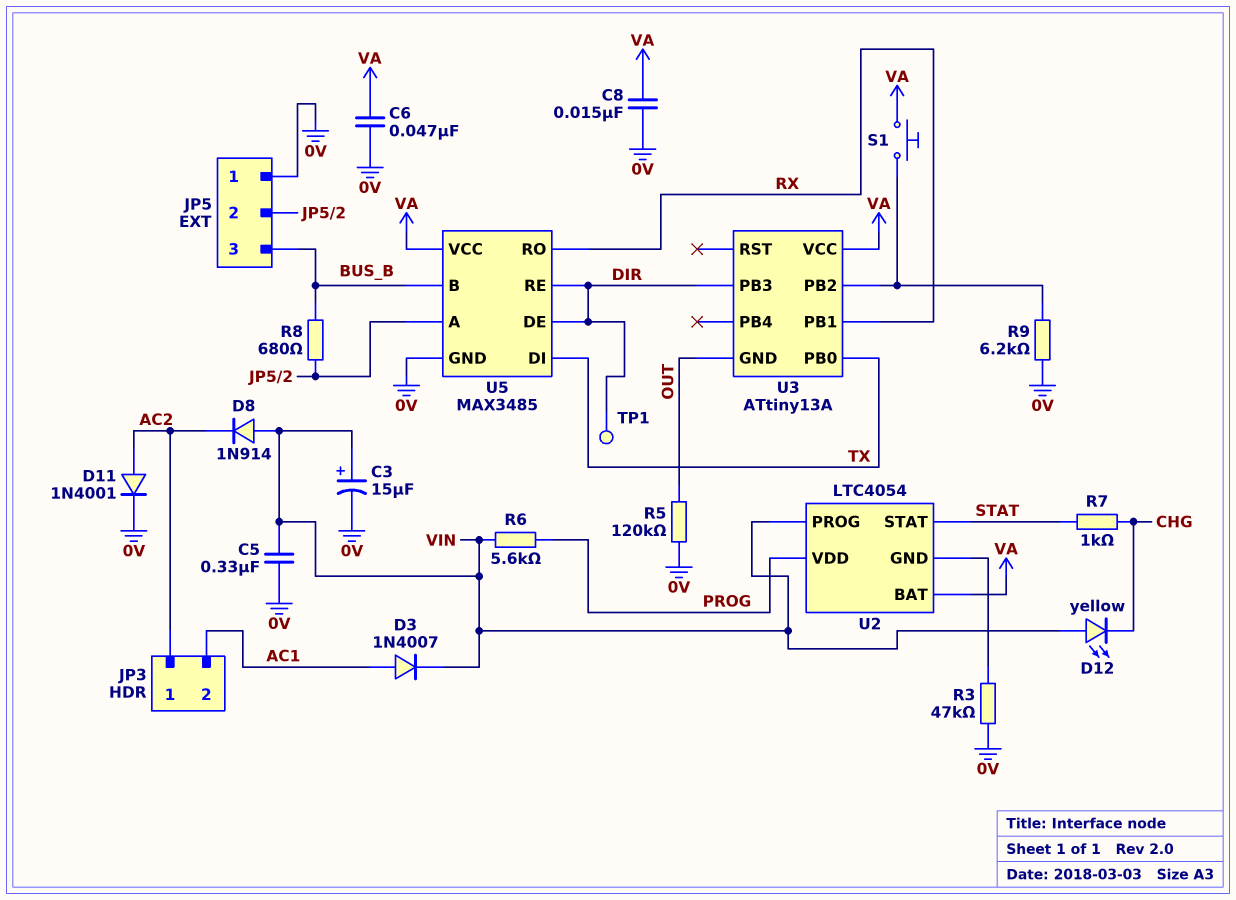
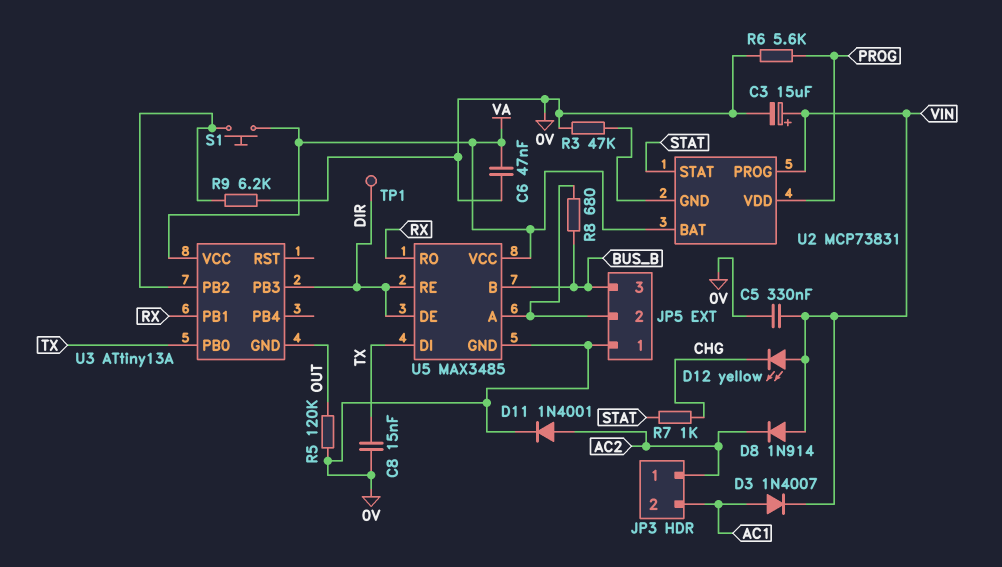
C8: 15nF (0V, VA) -> 15nF (0V, TX)
R6: 5.6k (PROG, VIN) -> 5.6k (0V, PROG)
U2: LTC4054 -> MCP73831

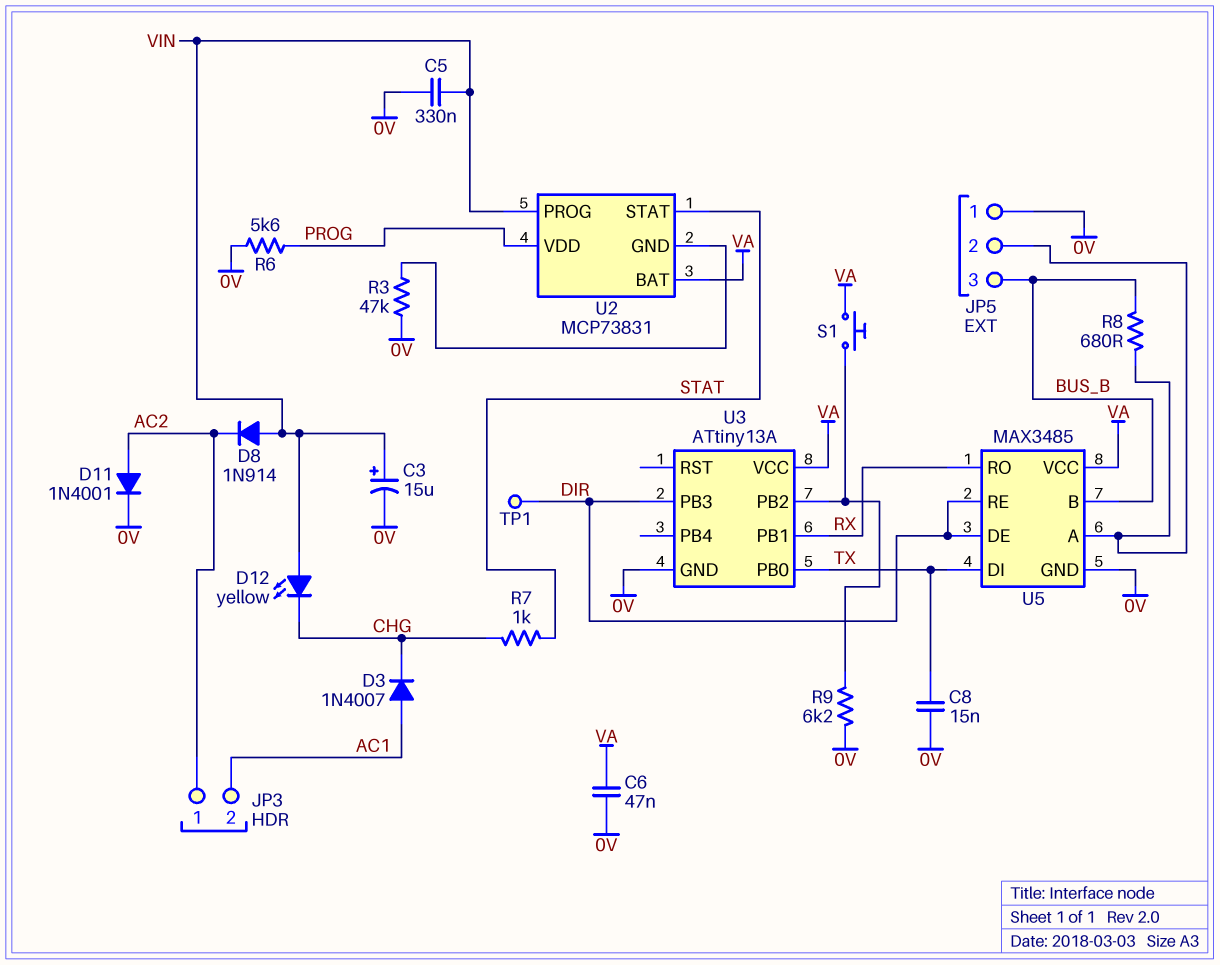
D3: diode 1N4007 (A AC1, K VIN) -> diode 1N4007 (A AC1, K CHG)
R5: 120k (0V, OUT) -> none
U3 pin GND: OUT -> 0V

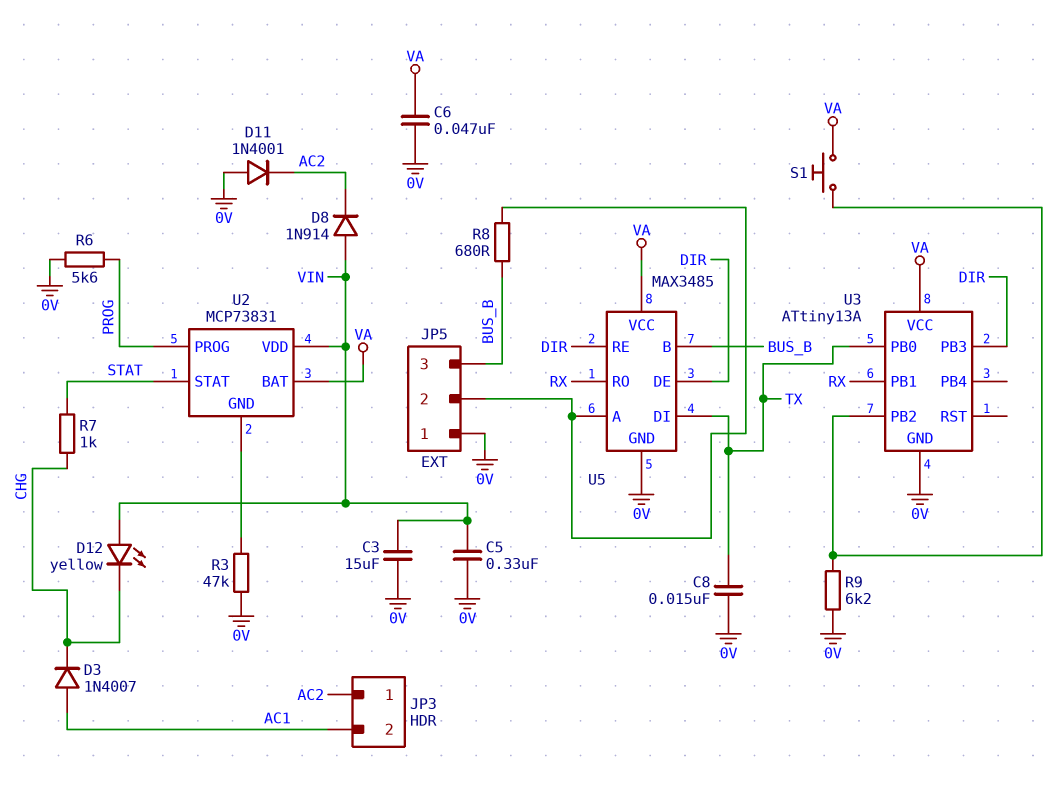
C3: 15uF (plus VIN, minus 0V) -> 15uF (0V, VIN)
D11: diode 1N4001 (A AC2, K 0V) -> diode 1N4001 (A 0V, K AC2)
TP1: test point (DIR) -> none
U2 pin PROG: VIN -> PROG
U2 pin VDD: PROG -> VIN

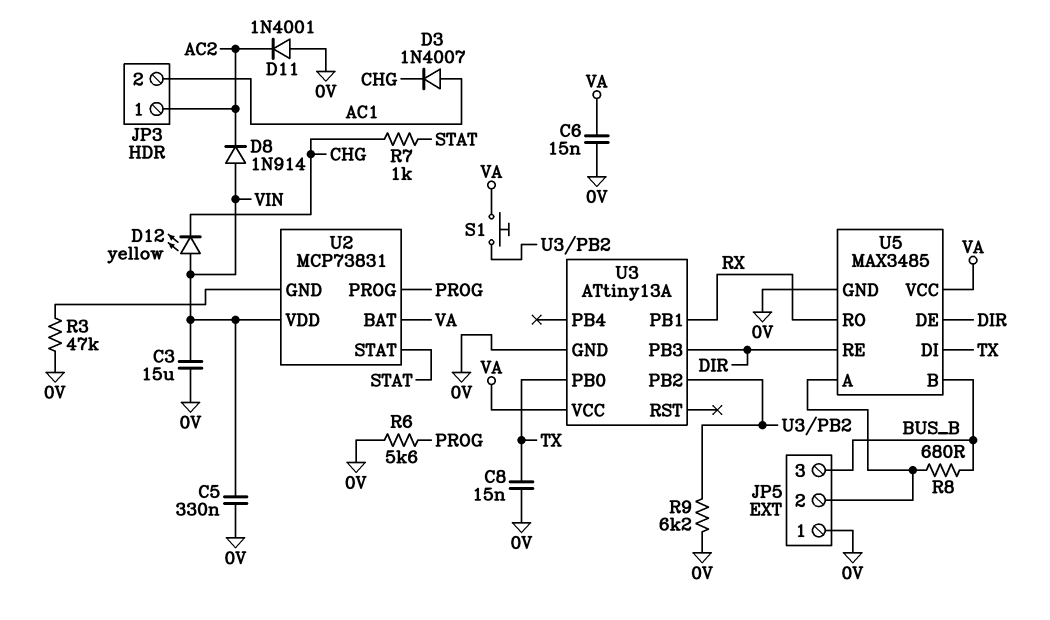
C6: 47nF (0V, VA) -> 15nF (0V, VA)

